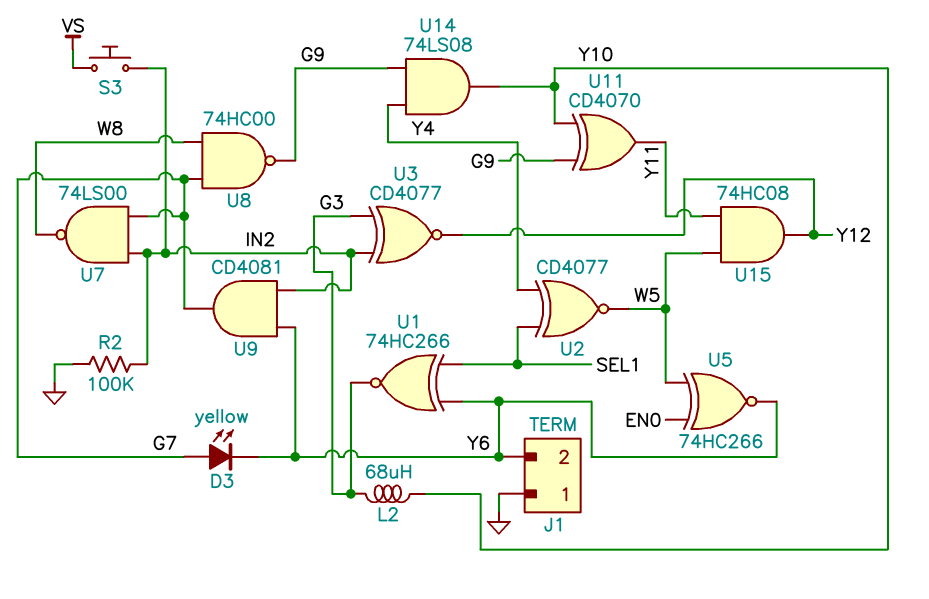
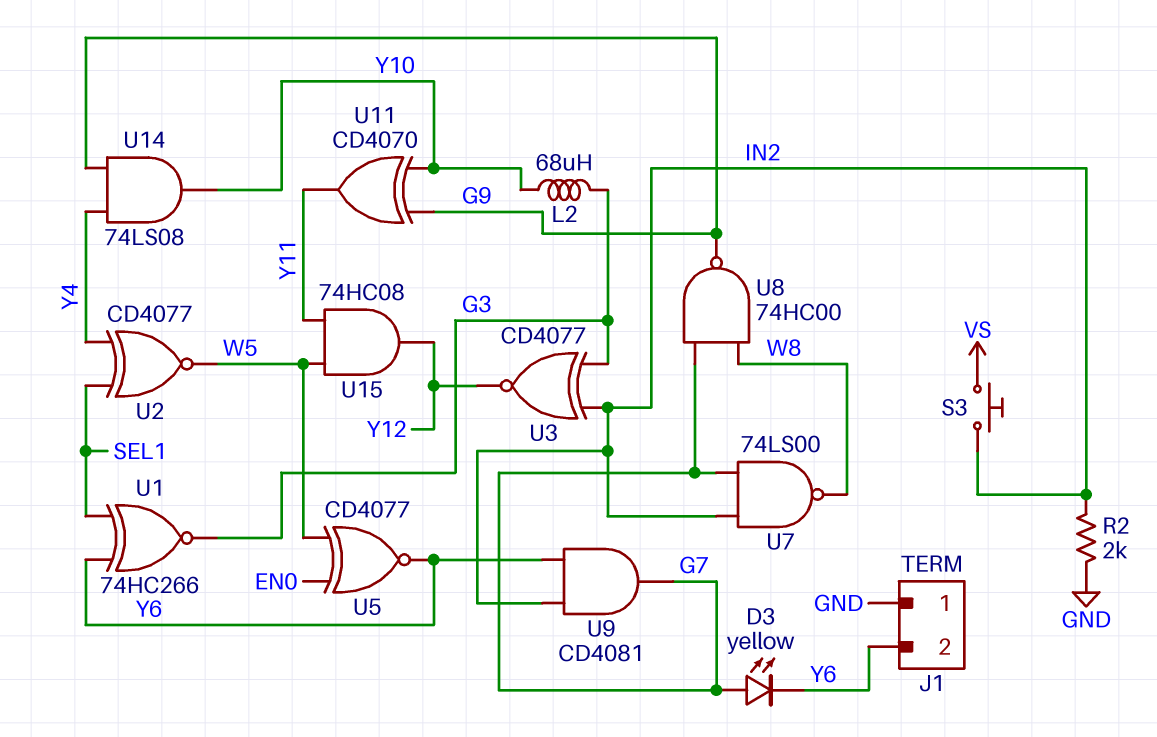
R2: 100k (GND, IN2) -> 2k (GND, IN2)
U5: XNOR 74HC266 (in EN0, in W5, out Y6) -> XNOR CD4077 (in EN0, in W5, out Y6)

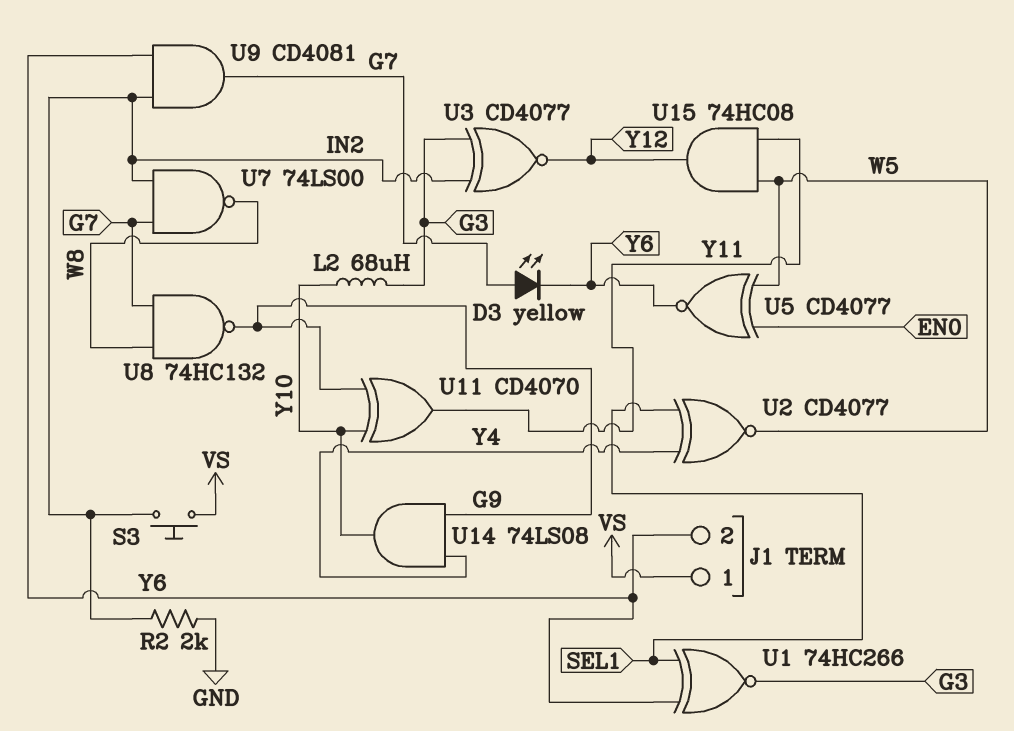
J1 pin 1: GND -> VS
U8: NAND 74HC00 (in G7, in W8, out G9) -> NAND 74HC132 (in G7, in W8, out G9)

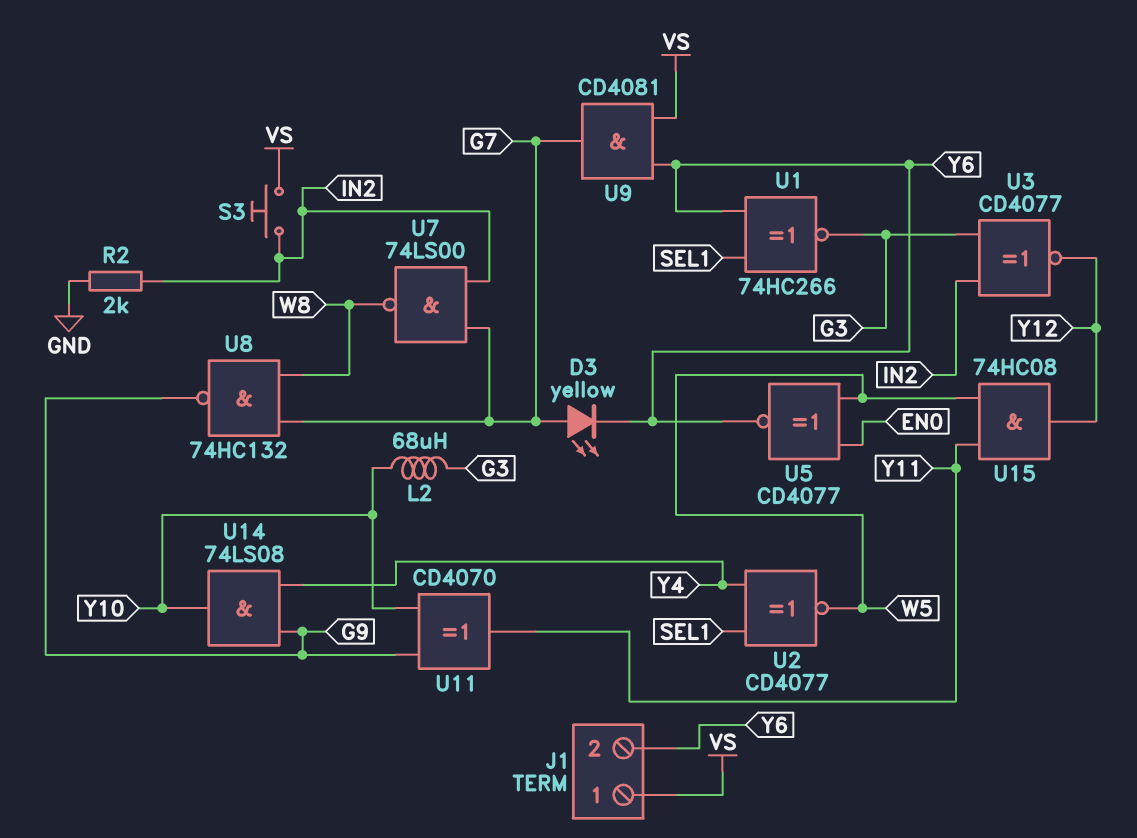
U9: AND CD4081 (in IN2, in Y6, out G7) -> AND CD4081 (in VS, in Y6, out G7)

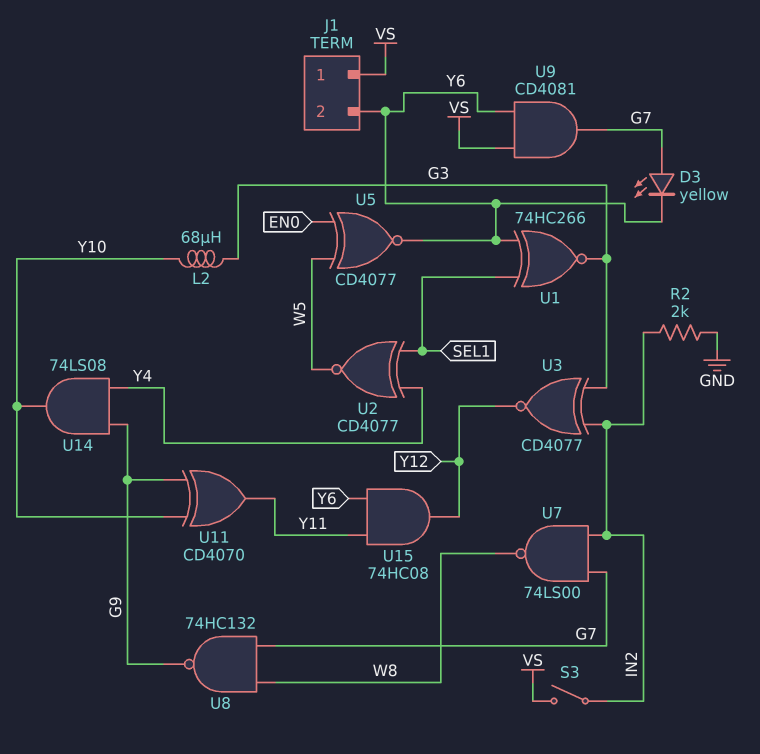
S3: button (IN2, VS) -> switch (IN2, VS)
U15: AND 74HC08 (in W5, in Y11, out Y12) -> AND 74HC08 (in Y6, in Y11, out Y12)

